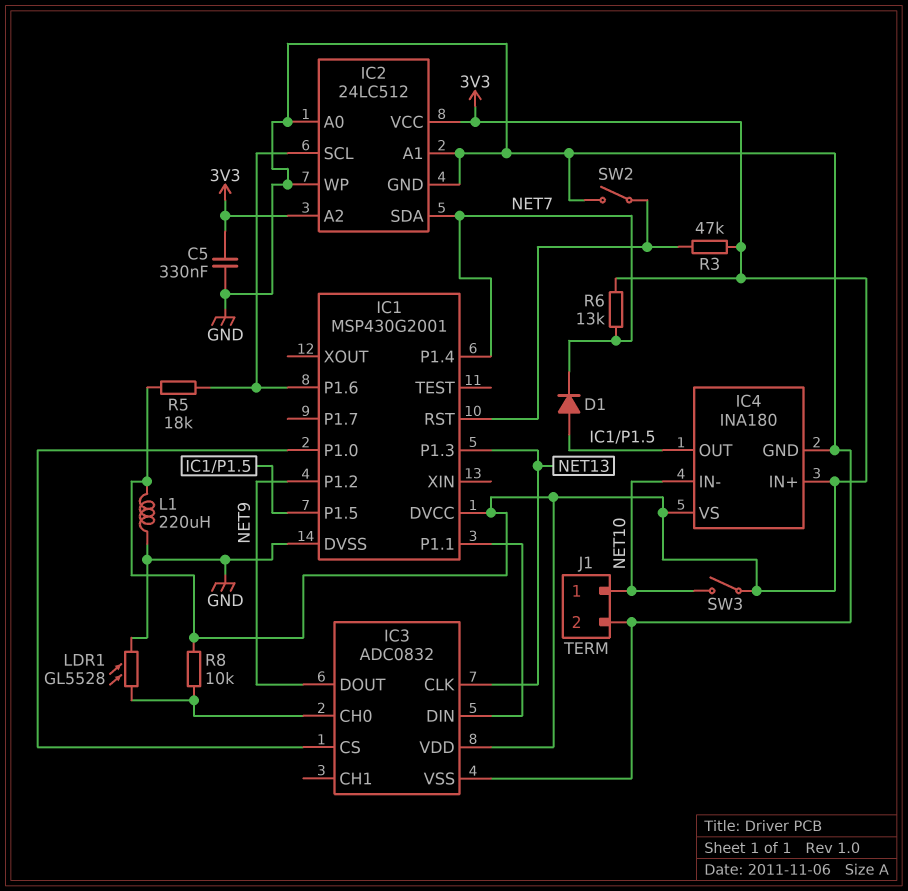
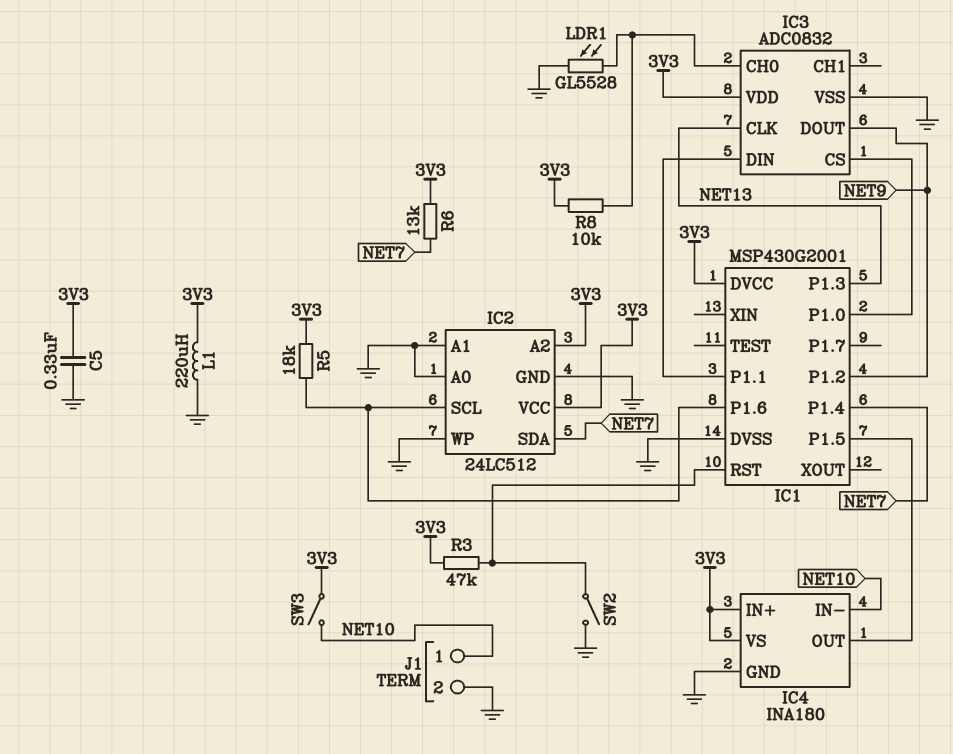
D1: diode (A IC1/P1.5, K NET7) -> none

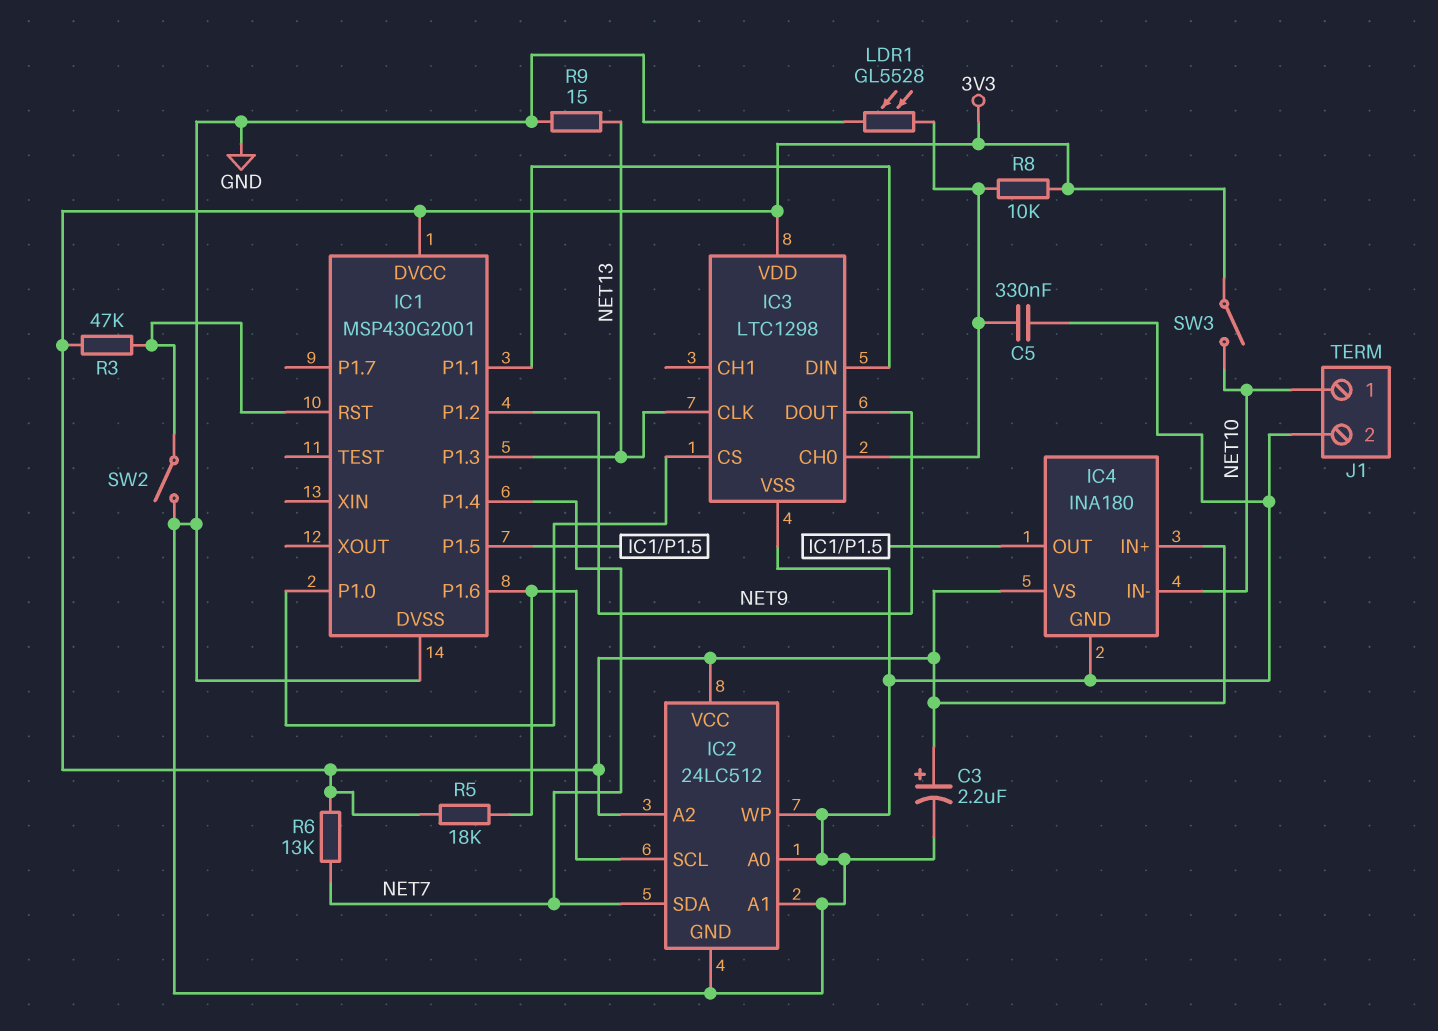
C3: none -> 2.2uF (plus 3V3, minus GND)
C5: 330nF (3V3, GND) -> 330nF (GND, IC3/CH0)
IC3: ADC0832 -> LTC1298
L1: 220uH (3V3, GND) -> none
R9: none -> 15 (GND, NET13)

